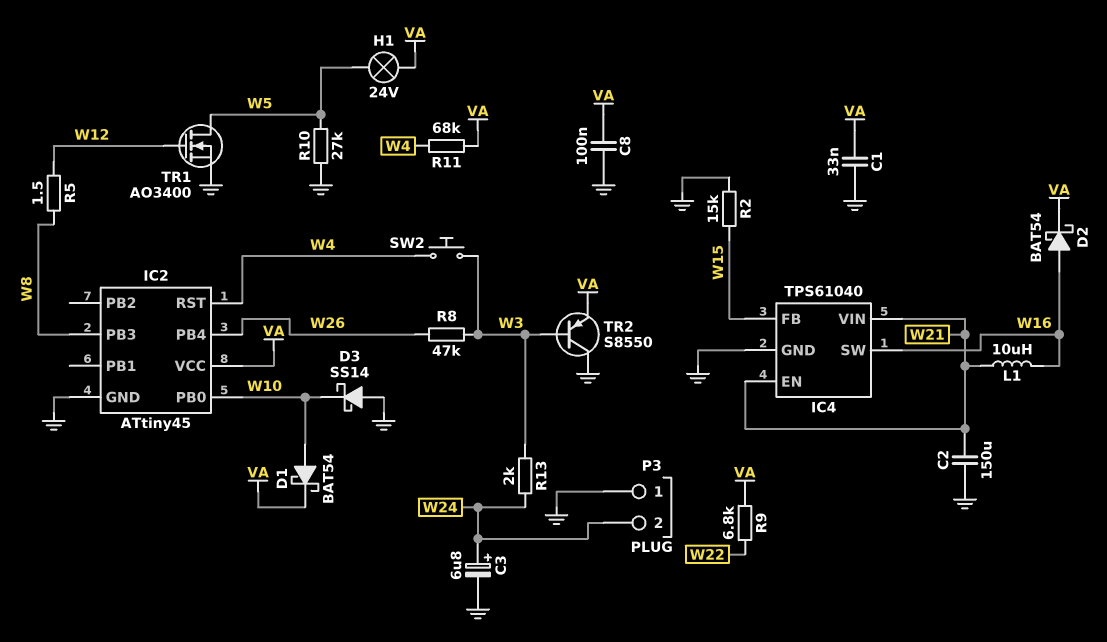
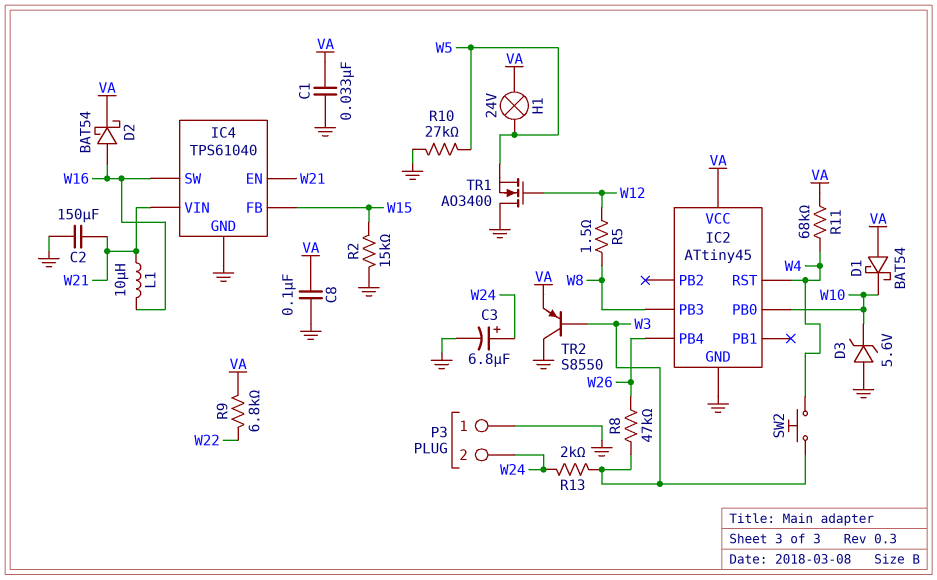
D1: schottky BAT54 (A W10, K VA) -> schottky BAT54 (A VA, K W10)
D3: schottky SS14 (A GND, K W10) -> zener 5.6V (A GND, K W10)
TR1: NMOS AO3400 (G W12, D W5, S GND) -> NMOS AO3400 (G W12, D GND, S W5)

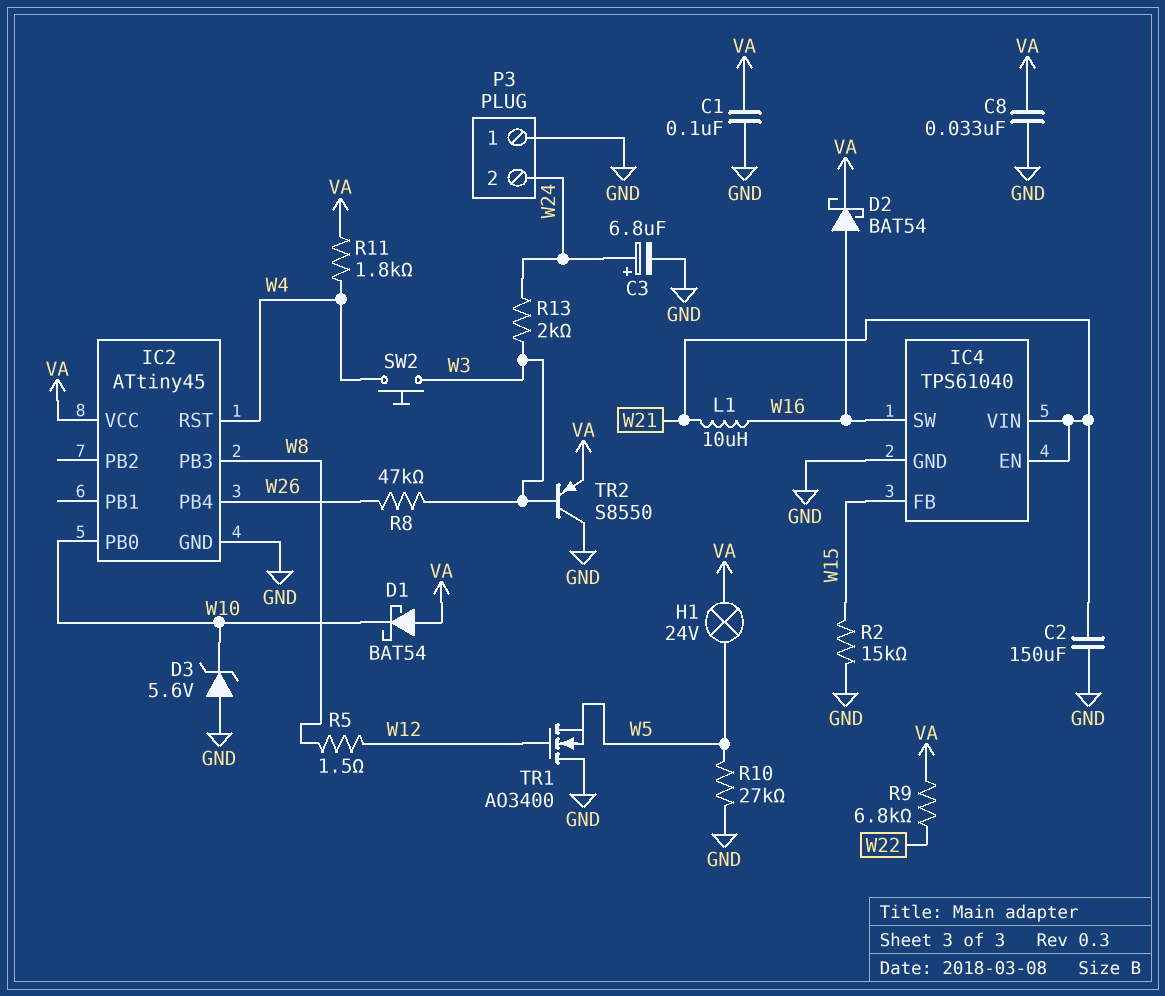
C1: 33nF (GND, VA) -> 100nF (GND, VA)
C8: 100nF (GND, VA) -> 33nF (GND, VA)
R11: 68k (VA, W4) -> 1.8k (VA, W4)

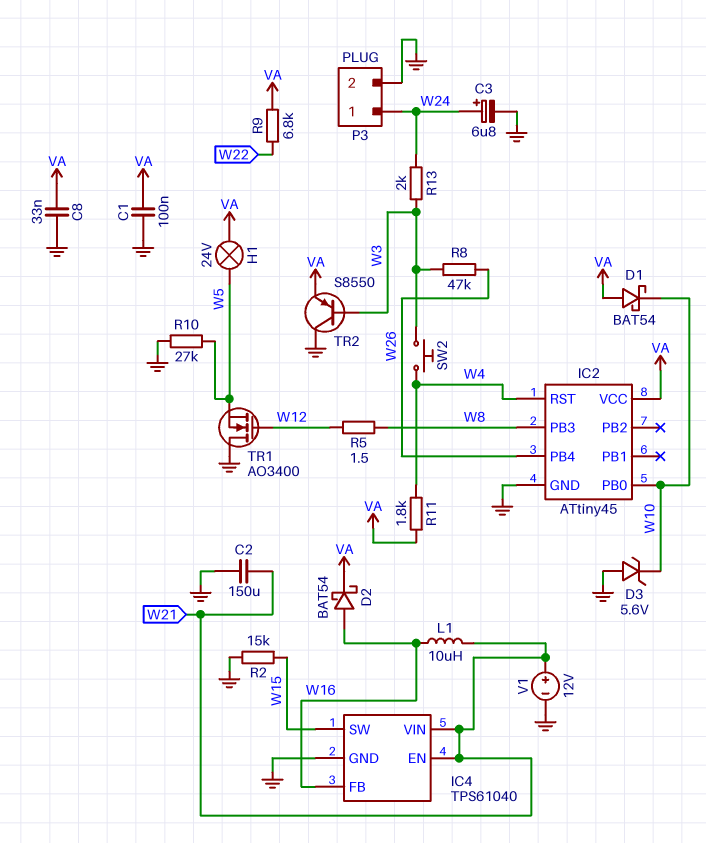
IC4 pin FB: W15 -> W16
IC4 pin SW: W16 -> W15
P3 pin 1: GND -> W24
P3 pin 2: W24 -> GND
V1: none -> 12V (plus W21, minus GND)

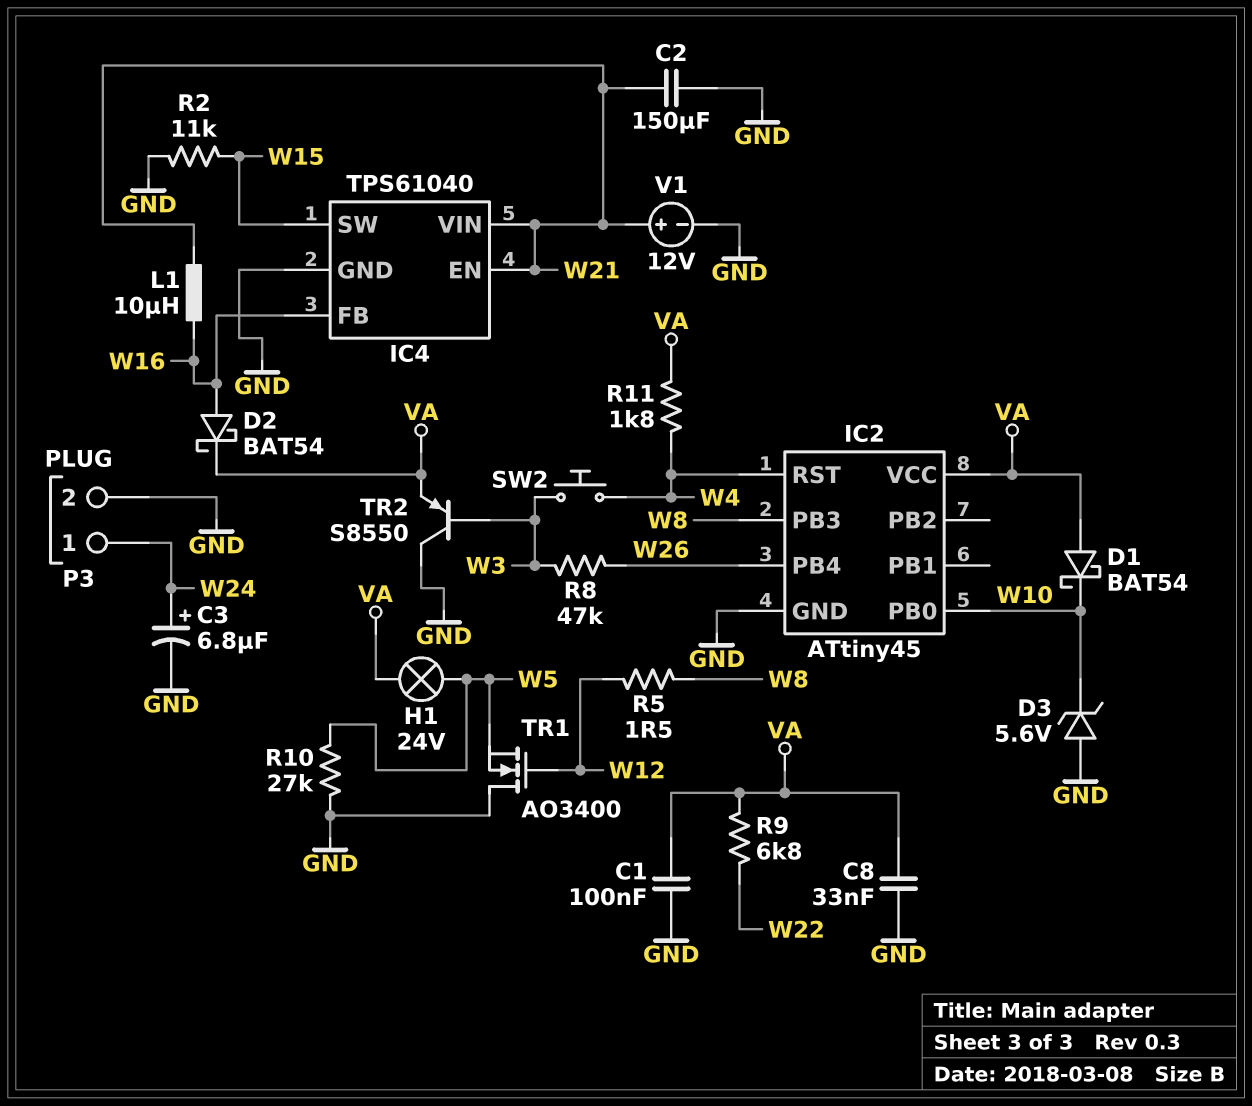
R2: 15k (GND, W15) -> 11k (GND, W15)
R13: 2k (W3, W24) -> none

